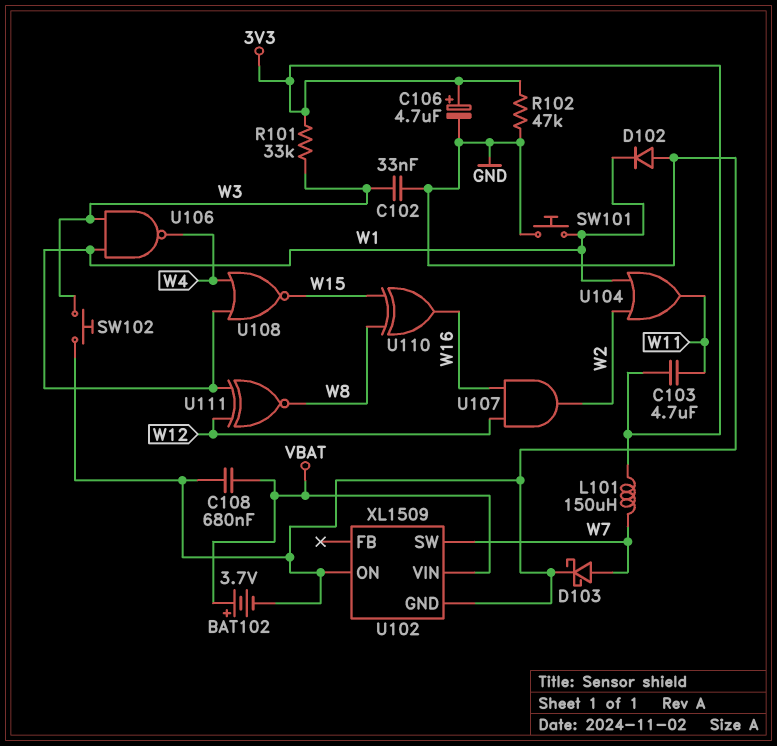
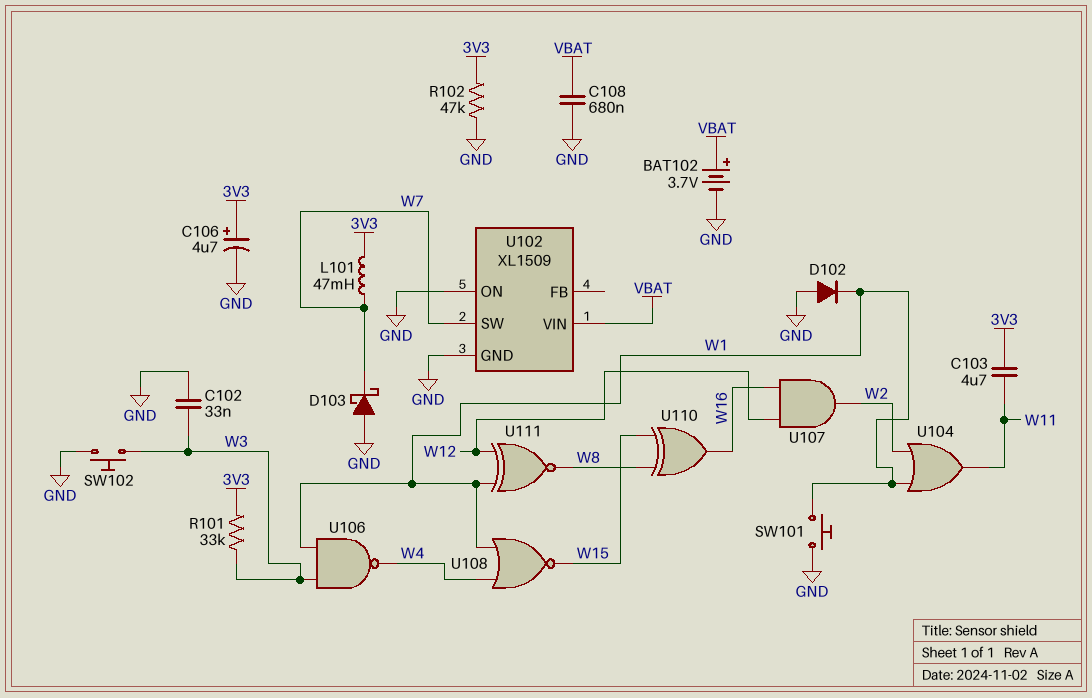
D103: schottky (A W7, K GND) -> schottky (A GND, K W7)
L101: 150uH (3V3, W7) -> 47mH (3V3, W7)

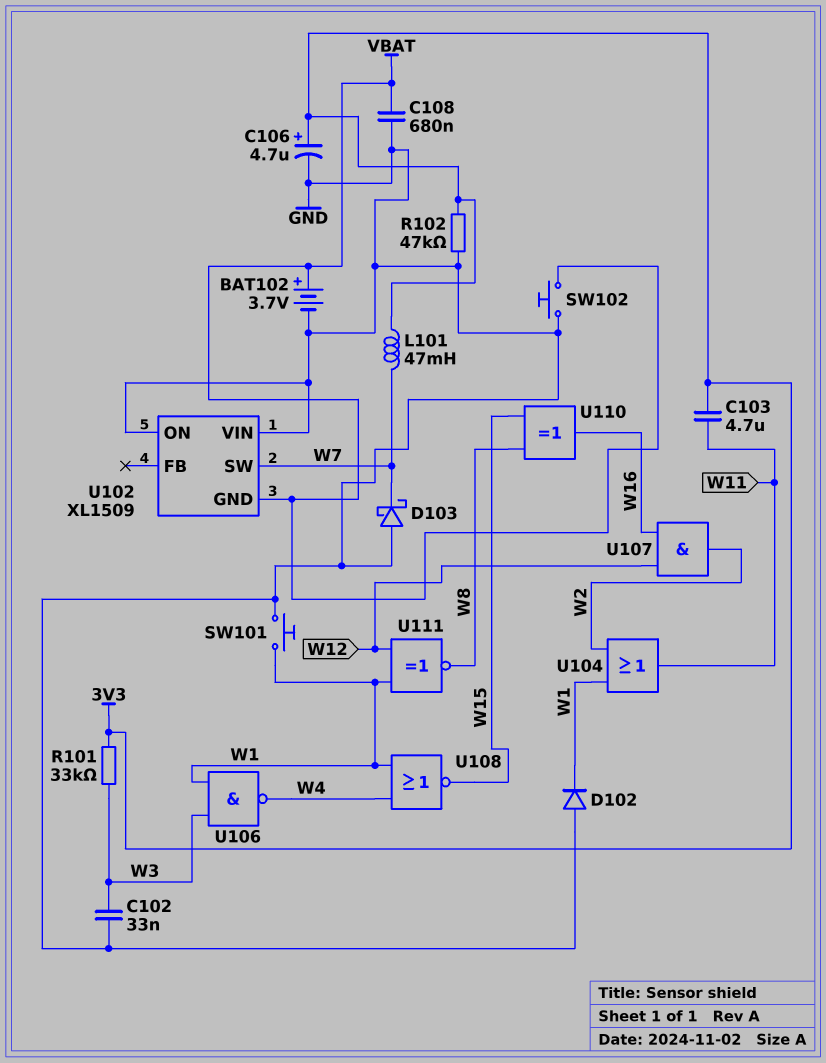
SW102: button (GND, W3) -> button (GND, VBAT)
U102 pin GND: GND -> VBAT
U102 pin VIN: VBAT -> GND

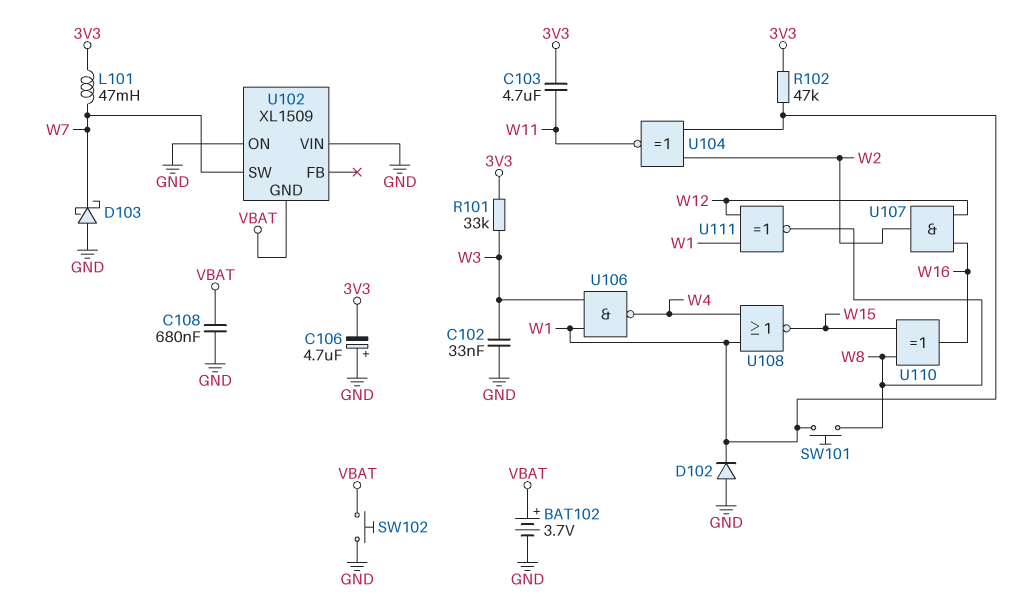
C106: 4.7uF (plus 3V3, minus GND) -> 4.7uF (plus GND, minus 3V3)
R102: 47k (3V3, GND) -> 47k (3V3, W1)
SW101: button (GND, W1) -> button (W1, W8)
U104: OR (in W1, in W2, out W11) -> XNOR (in W1, in W2, out W11)

